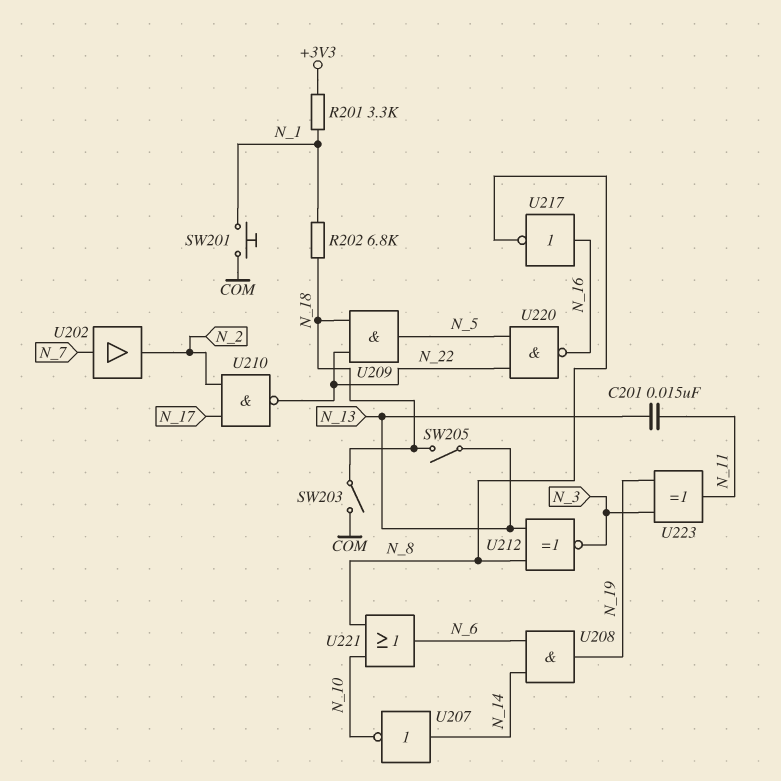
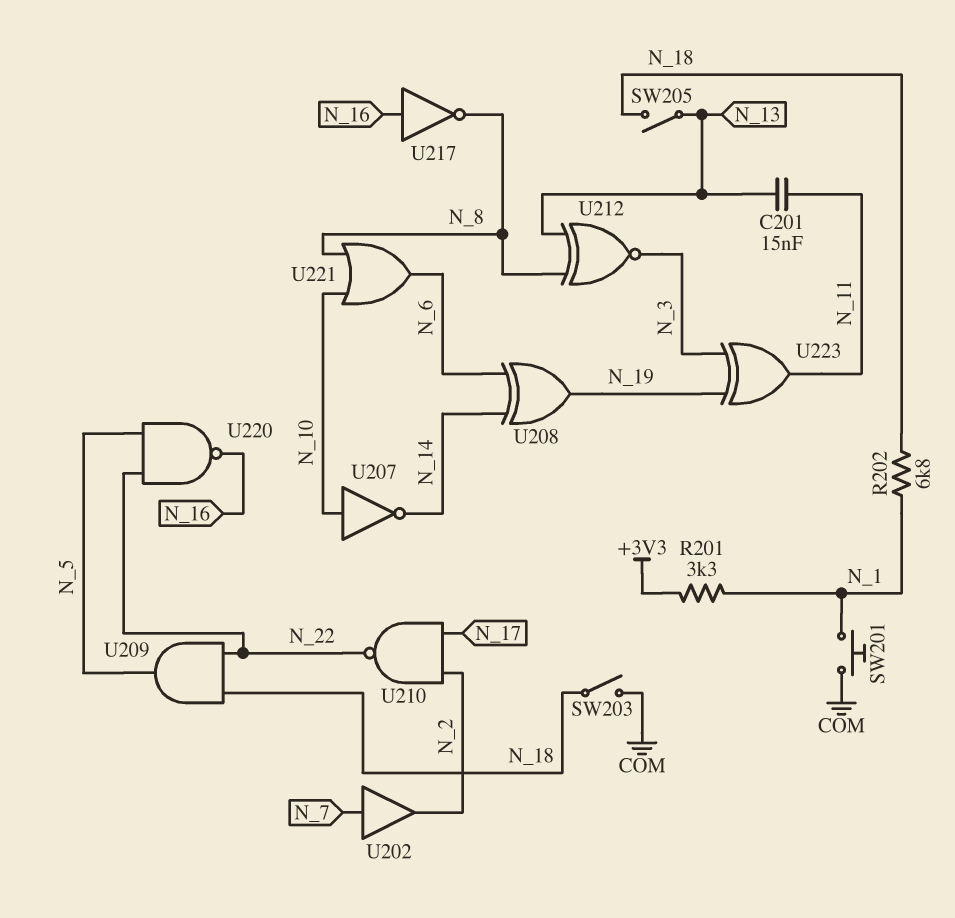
U207: NOT (in N_14, out N_10) -> NOT (in N_10, out N_14)
U208: AND (in N_6, in N_14, out N_19) -> XOR (in N_6, in N_14, out N_19)

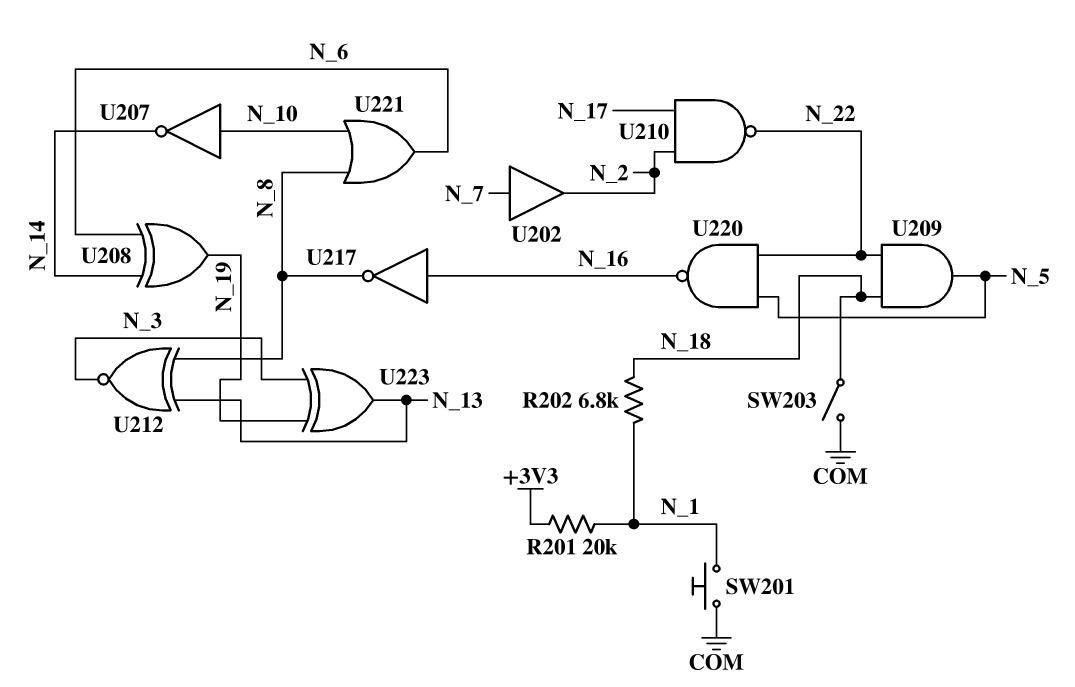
C201: 15nF (N_11, N_13) -> none
R201: 3.3k (+3V3, N_1) -> 20k (+3V3, N_1)
SW205: switch (N_13, N_18) -> none
U223: XOR (in N_3, in N_19, out N_11) -> XOR (in N_3, in N_19, out N_13)

